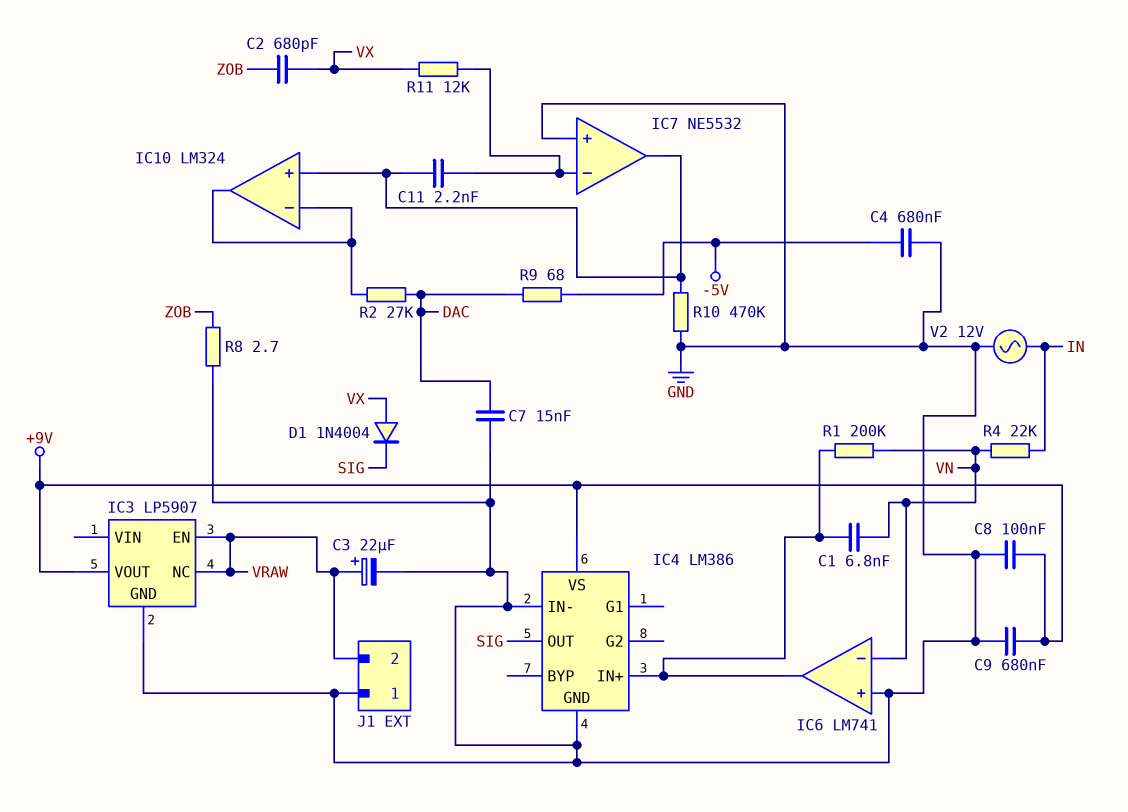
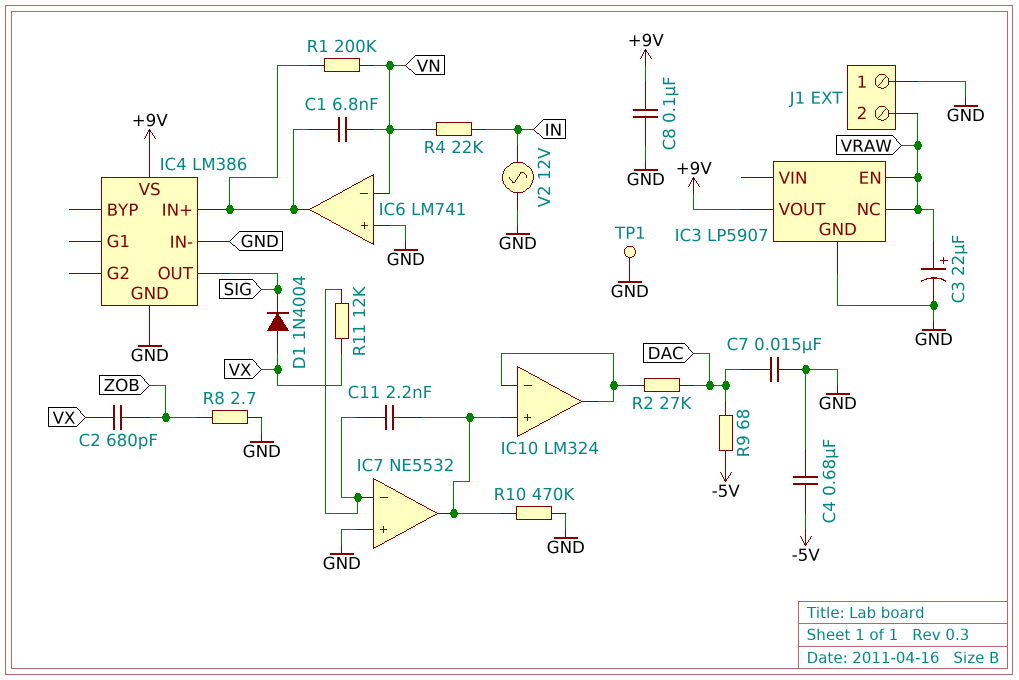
C9: 680nF (+9V, GND) -> none
TP1: none -> test point (GND)

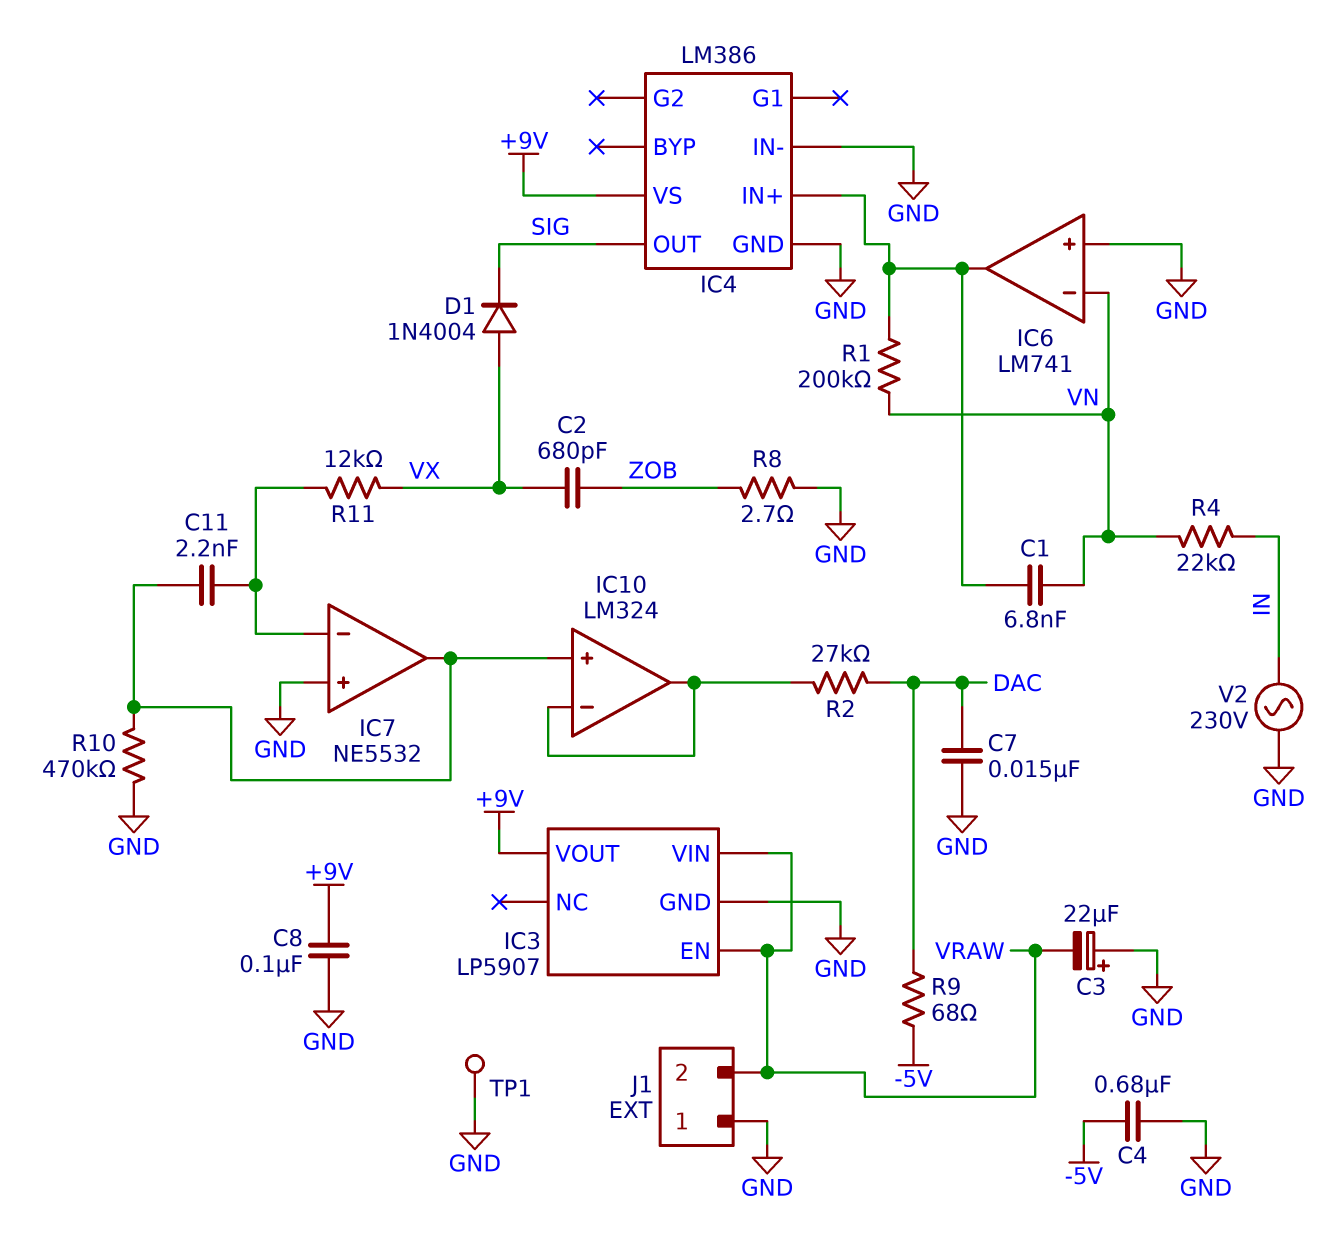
C3: 22uF (plus VRAW, minus GND) -> 22uF (plus GND, minus VRAW)
IC3 pin NC: VRAW -> none
IC3 pin VIN: none -> VRAW
V2: AC 12V (GND, IN) -> AC 230V (GND, IN)

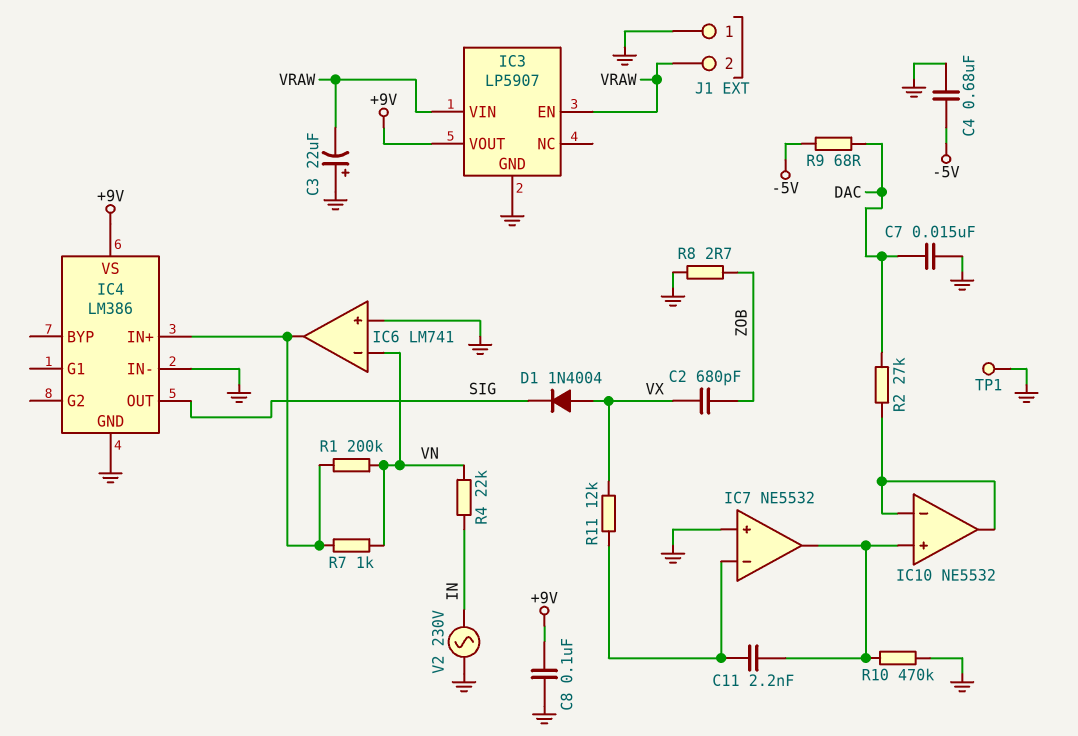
C1: 6.8nF (IC4/IN+, VN) -> none
IC10: LM324 -> NE5532
R7: none -> 1k (IC4/IN+, VN)

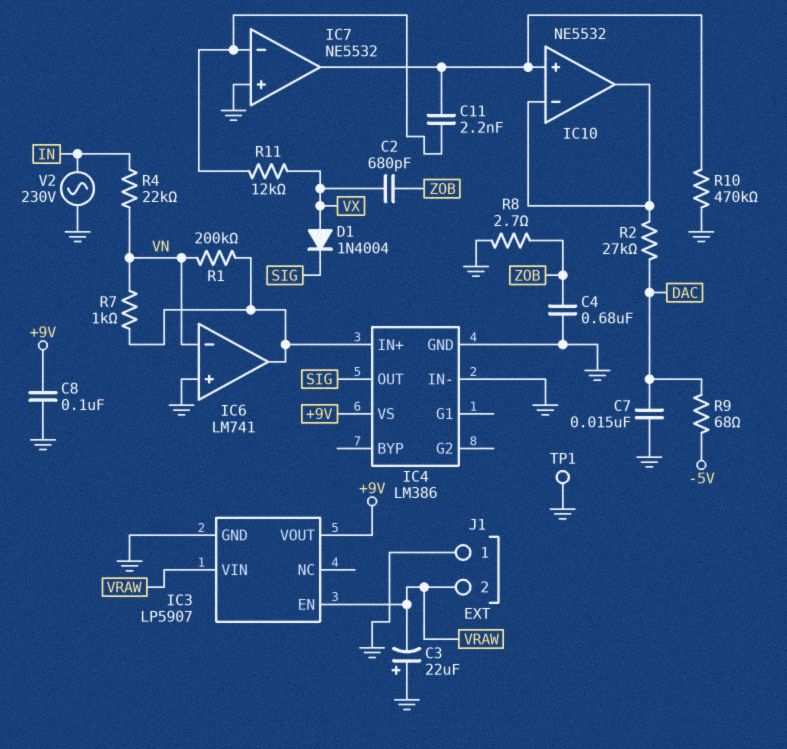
C4: 680nF (-5V, GND) -> 680nF (GND, ZOB)

